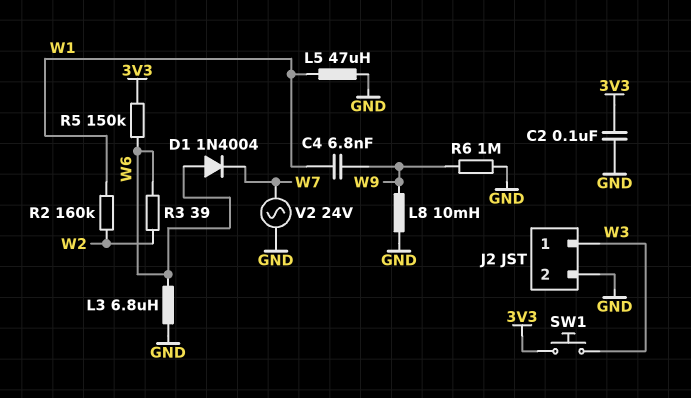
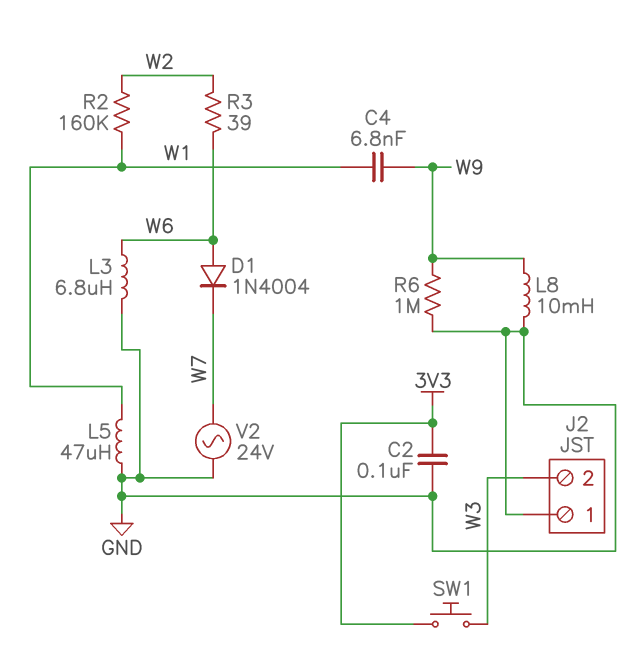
J2 pin 1: W3 -> GND
J2 pin 2: GND -> W3
R5: 150k (3V3, W6) -> none

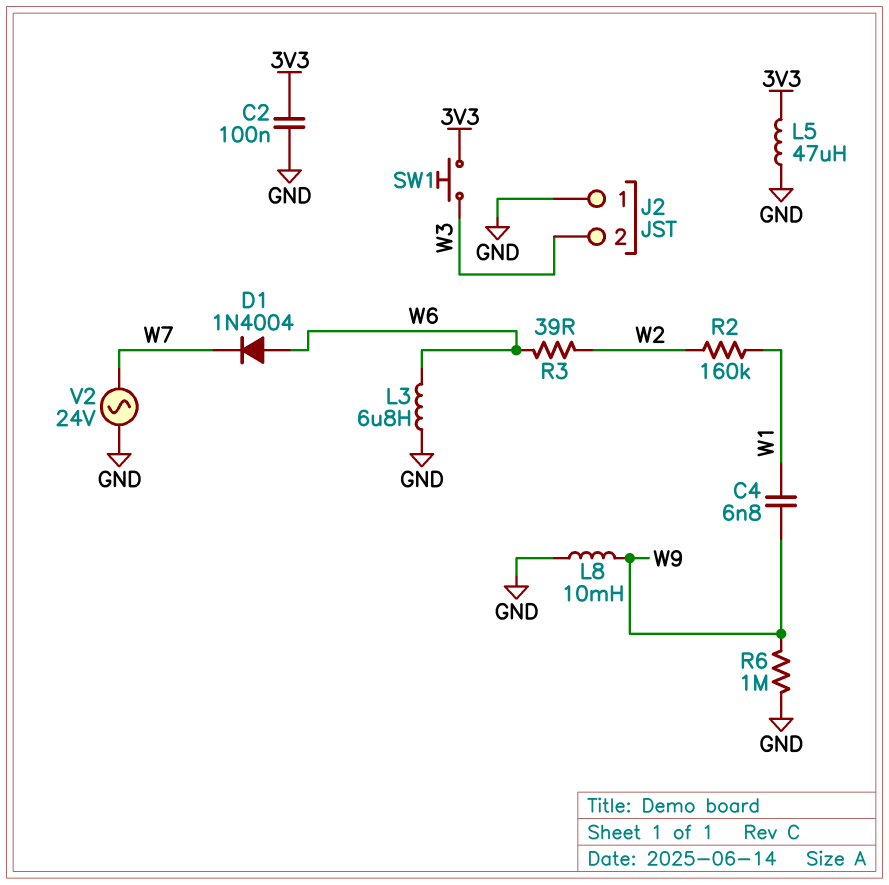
L5: 47uH (GND, W1) -> 47uH (3V3, GND)

